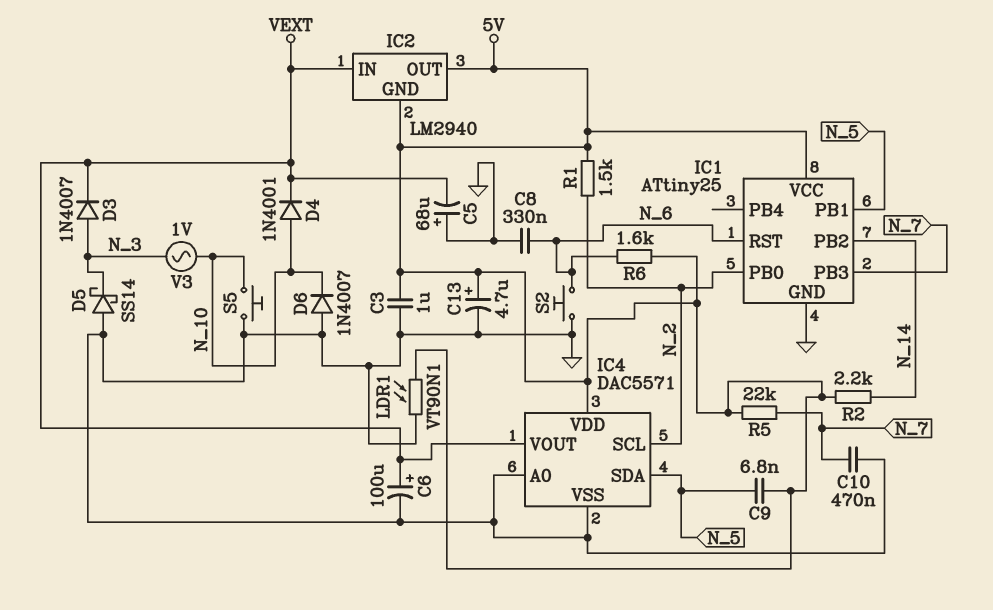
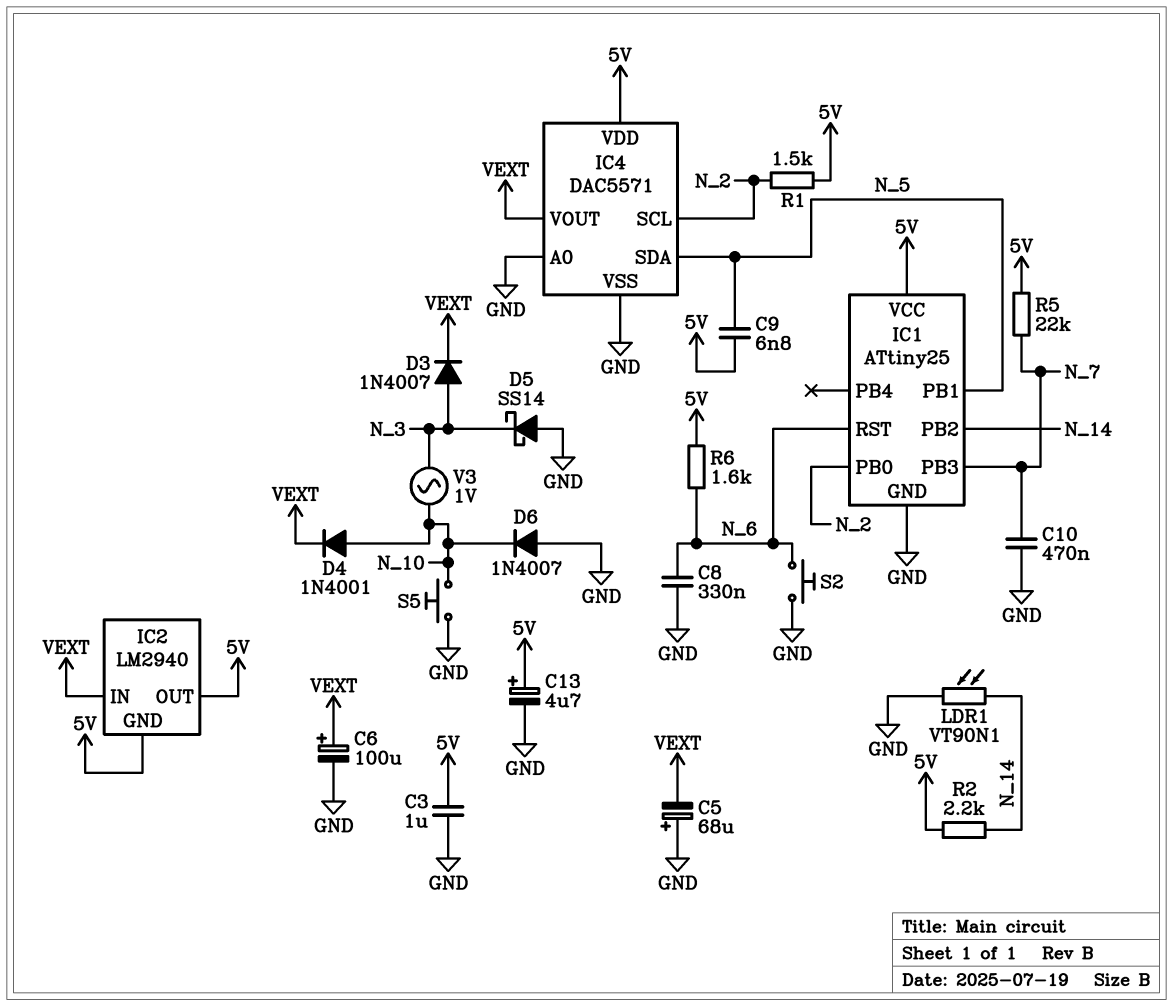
LDR1: VT90N1 (5V, GND) -> VT90N1 (GND, N_14)

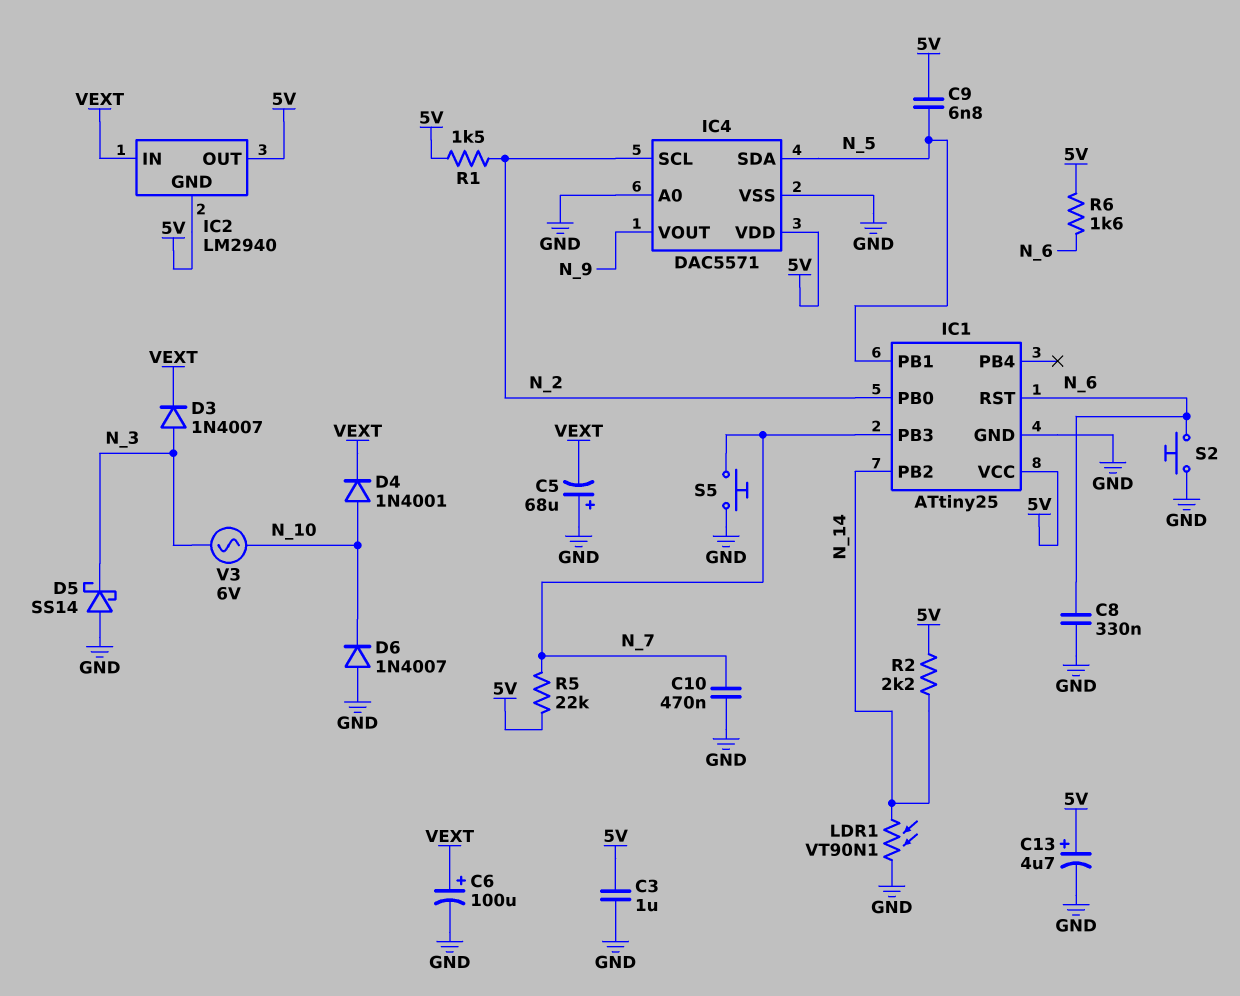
IC4 pin VOUT: VEXT -> N_9
S5: button (GND, N_10) -> button (GND, N_7)
V3: AC 1V (N_3, N_10) -> AC 6V (N_3, N_10)

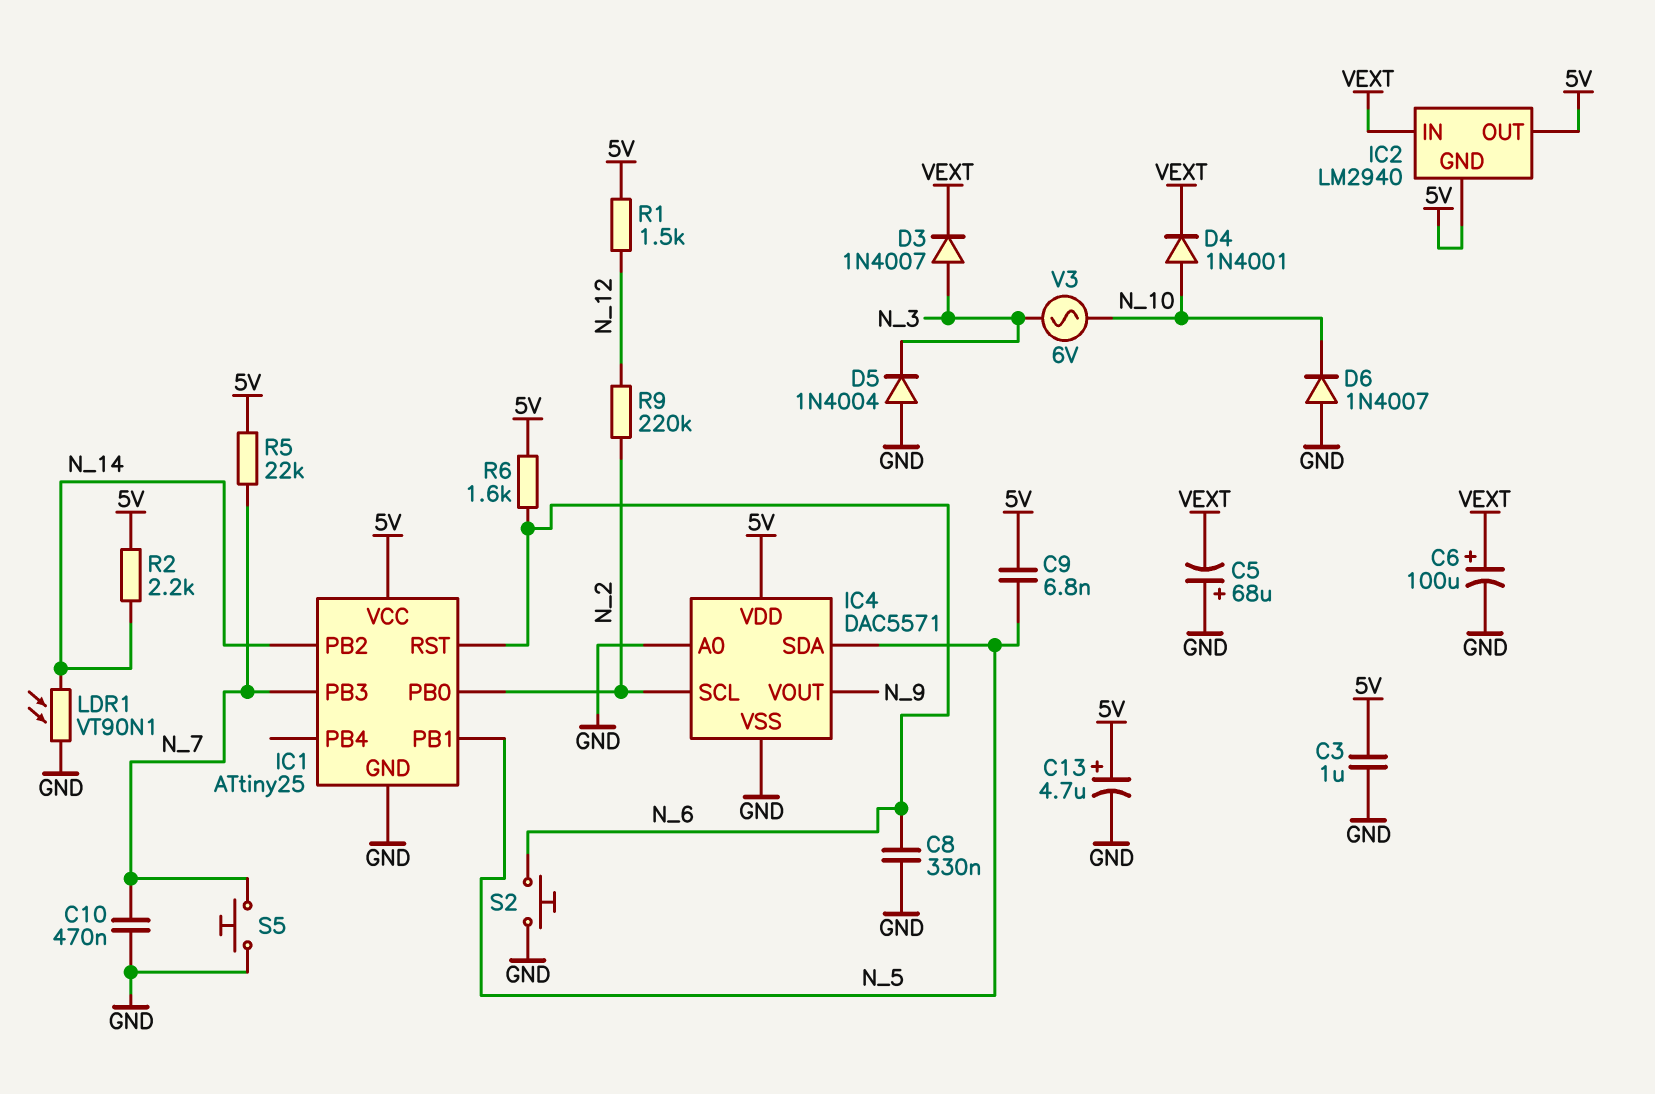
D5: schottky SS14 (A GND, K N_3) -> diode 1N4004 (A GND, K N_3)
R1: 1.5k (5V, N_2) -> 1.5k (5V, N_12)
R9: none -> 220k (N_2, N_12)

